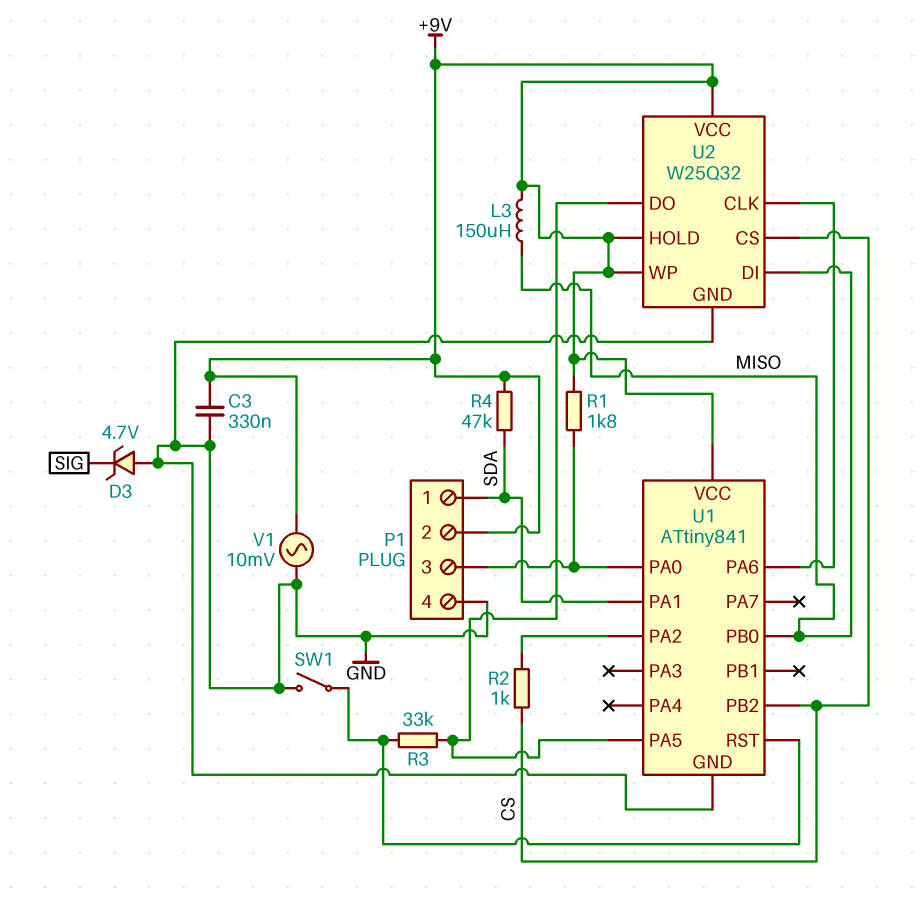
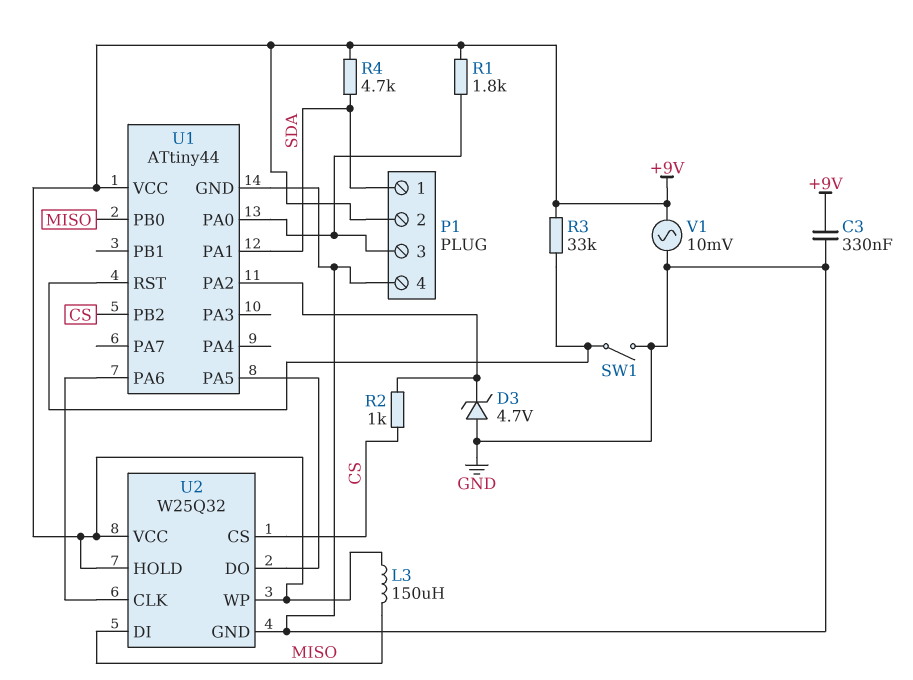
D3: zener 4.7V (A GND, K SIG) -> zener 4.7V (A GND, K U1/PA2)
R3: 33k (U1/PA5, U1/RST) -> 33k (+9V, U1/RST)
R4: 47k (+9V, SDA) -> 4.7k (+9V, SDA)
U1: ATtiny841 -> ATtiny44

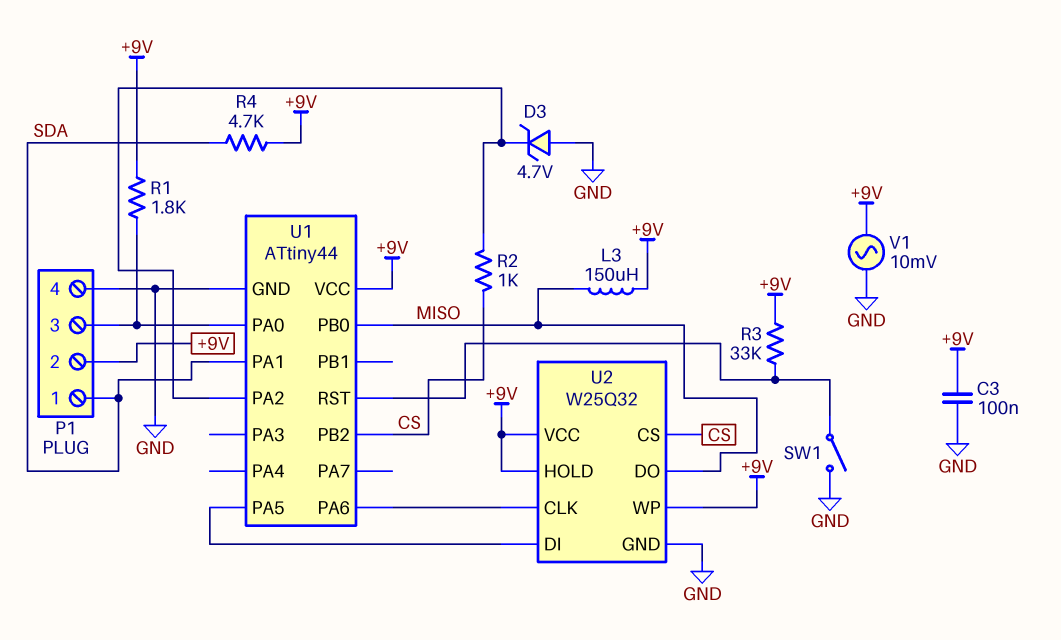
C3: 330nF (+9V, GND) -> 100nF (+9V, GND)
U2 pin DI: MISO -> U1/PA5
U2 pin DO: U1/PA5 -> MISO

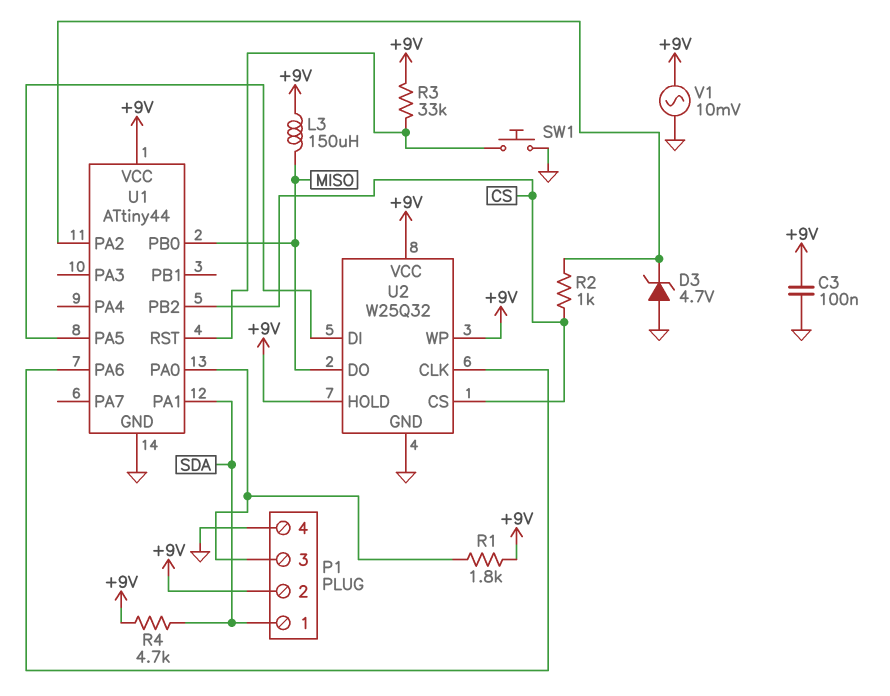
SW1: switch (GND, U1/RST) -> button (GND, U1/RST)

